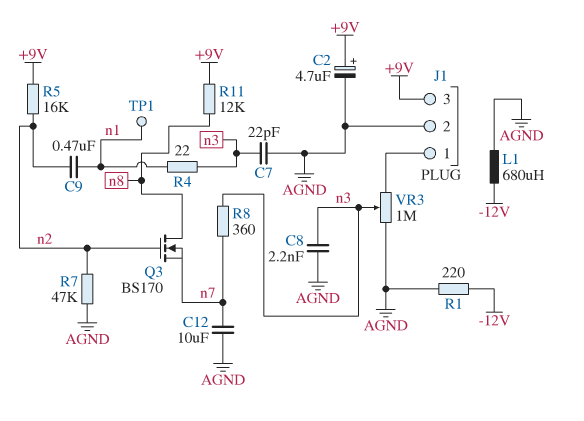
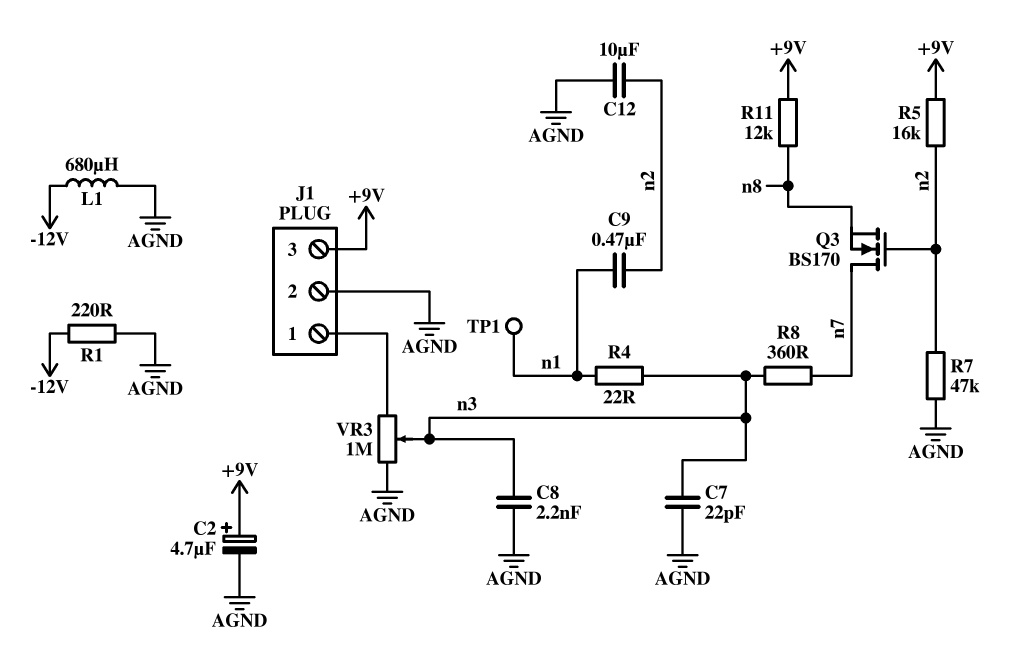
C12: 10uF (AGND, n7) -> 10uF (AGND, n2)
Q3: NMOS BS170 (G n2, D n8, S n7) -> NMOS BS170 (G n2, D n7, S n8)

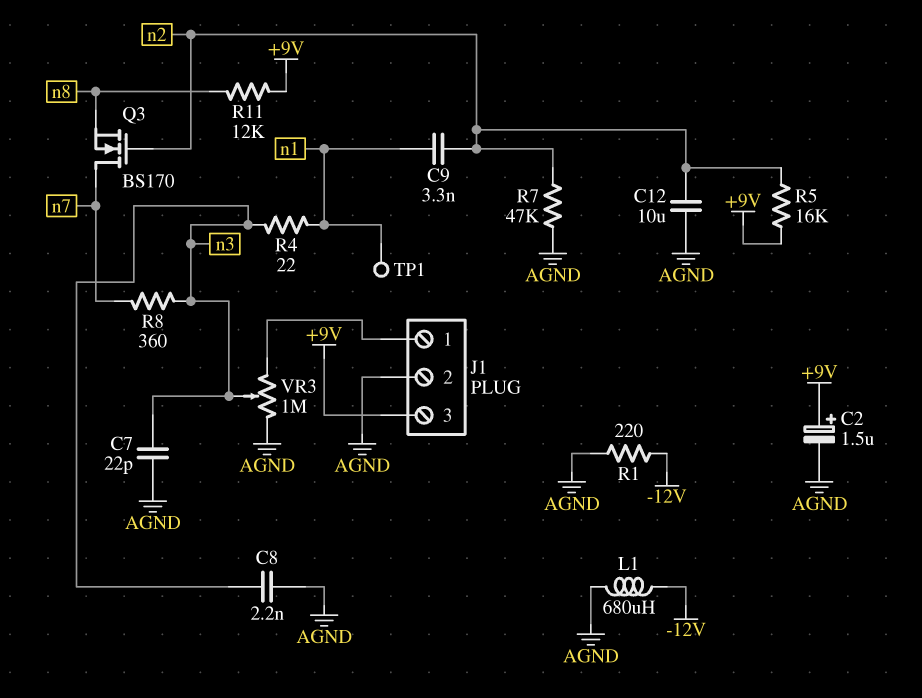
C2: 4.7uF (plus +9V, minus AGND) -> 1.5uF (plus +9V, minus AGND)
C9: 470nF (n1, n2) -> 3.3nF (n1, n2)

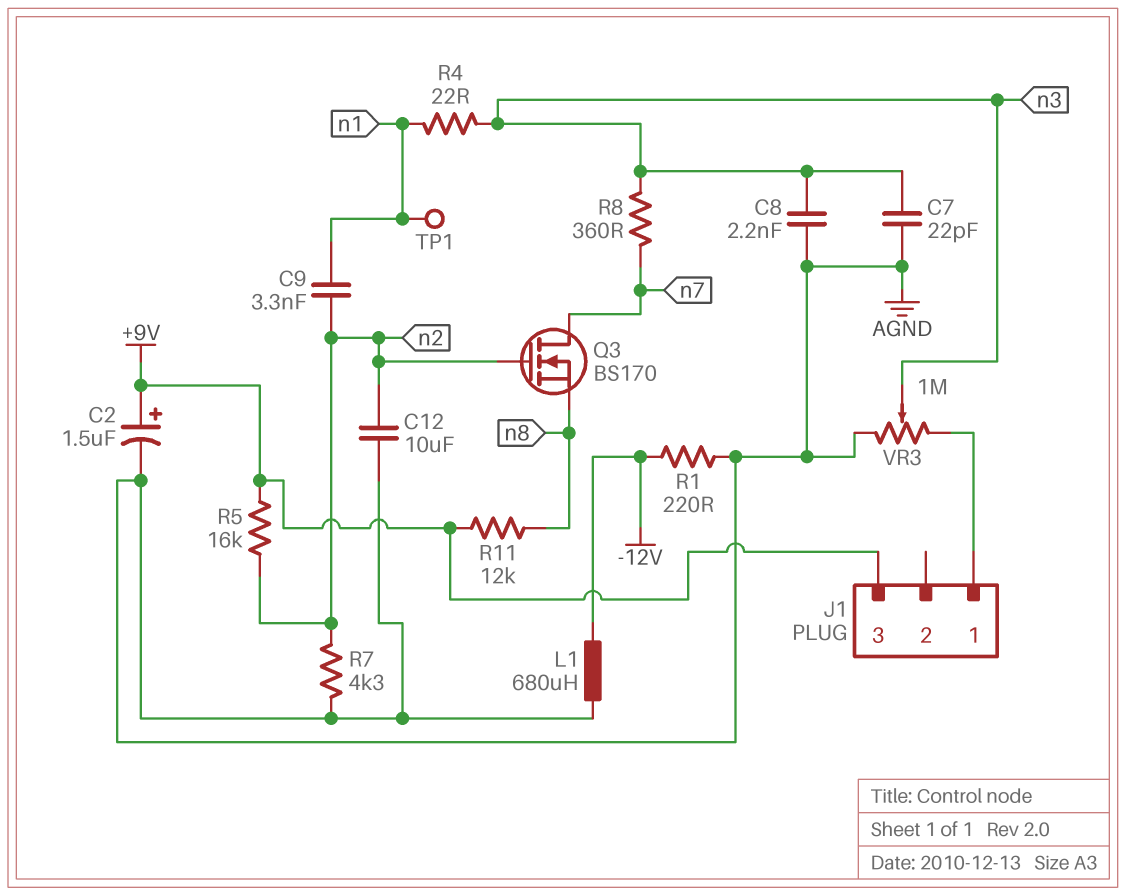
J1 pin 2: AGND -> none
R7: 47k (AGND, n2) -> 4.3k (AGND, n2)

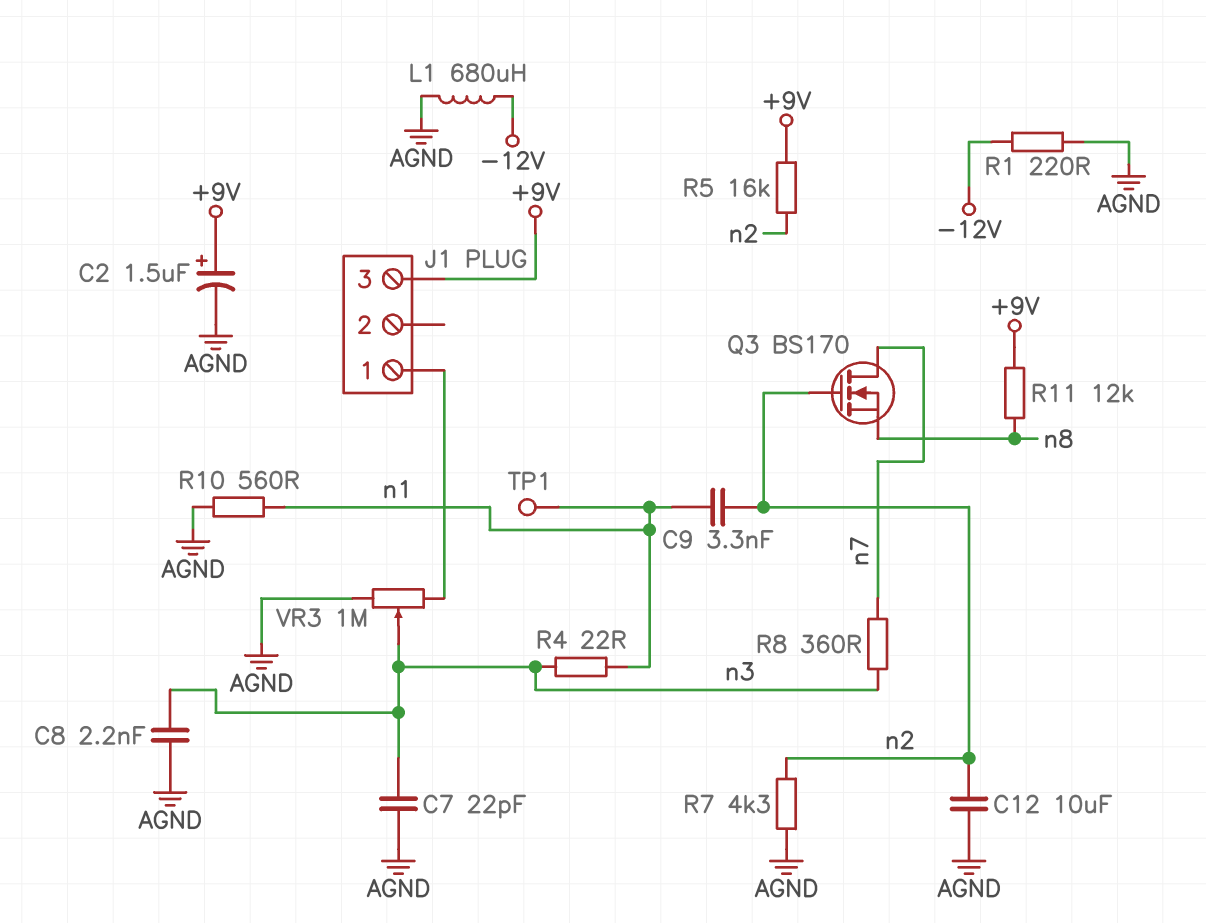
R10: none -> 560 (AGND, n1)

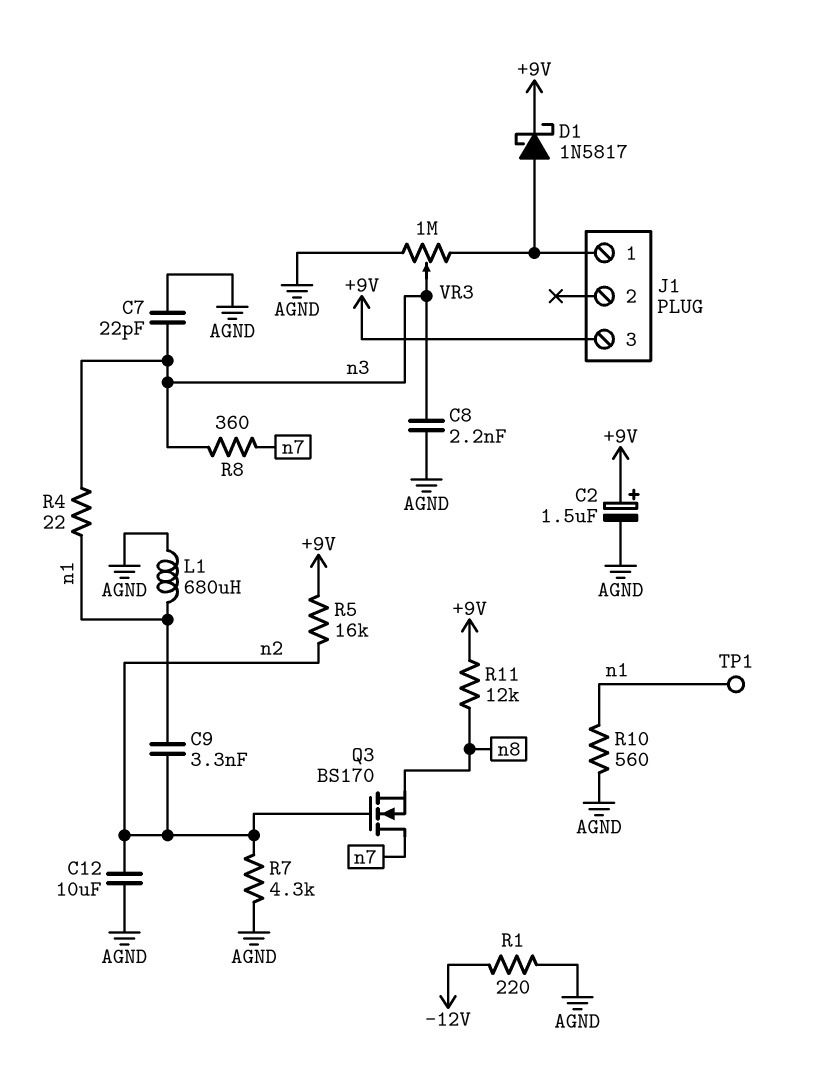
D1: none -> schottky 1N5817 (A J1/1, K +9V)
L1: 680uH (-12V, AGND) -> 680uH (AGND, n1)

